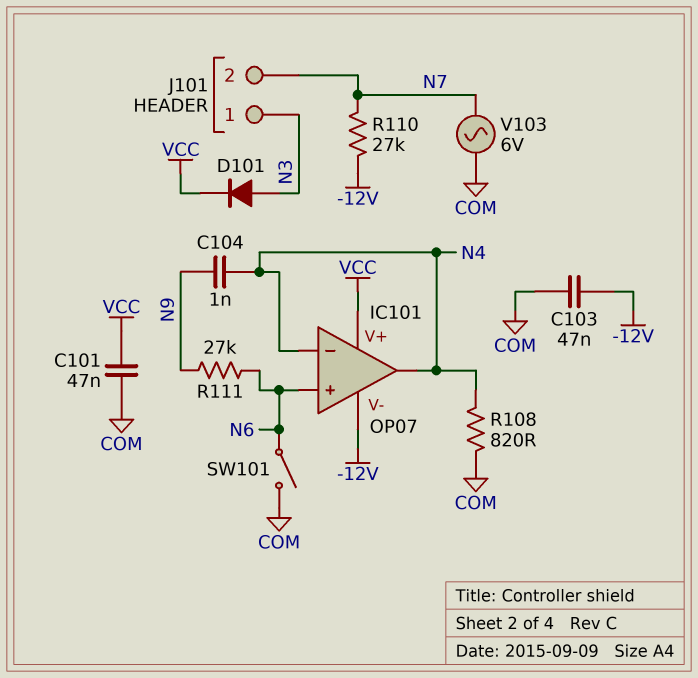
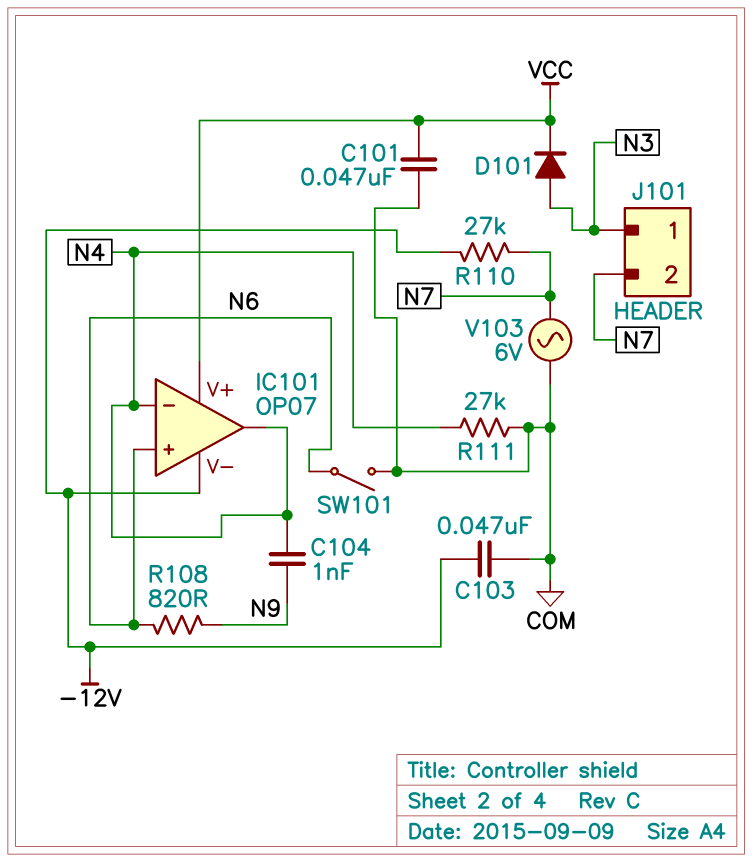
R108: 820 (COM, N4) -> 820 (N6, N9)
R111: 27k (N6, N9) -> 27k (COM, N4)

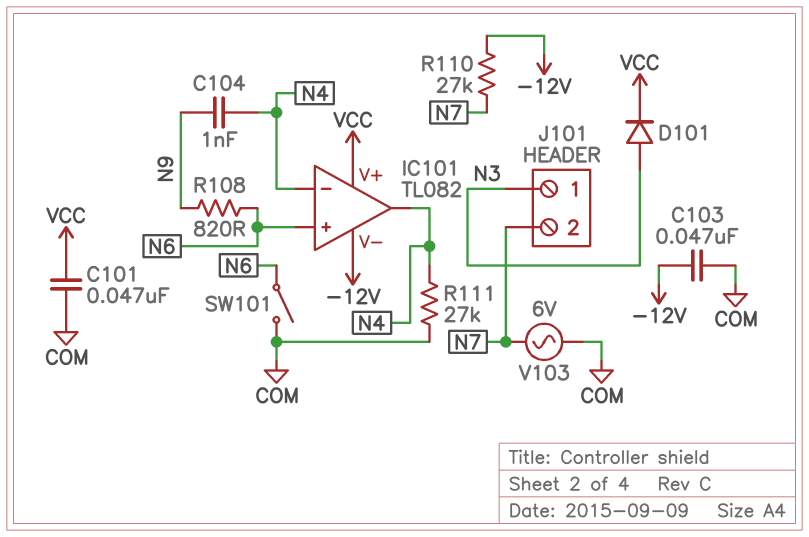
IC101: OP07 -> TL082

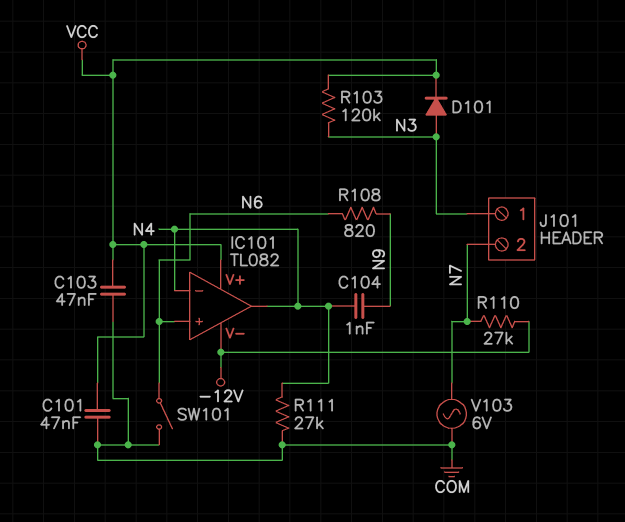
C103: 47nF (-12V, COM) -> 47nF (COM, VCC)
R103: none -> 120k (N3, VCC)

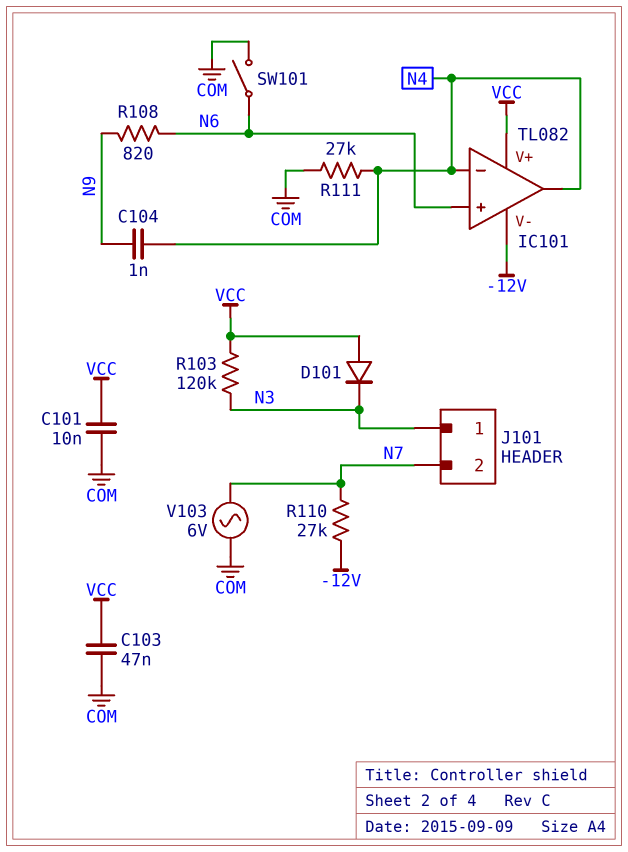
C101: 47nF (COM, VCC) -> 10nF (COM, VCC)
D101: diode (A N3, K VCC) -> diode (A VCC, K N3)

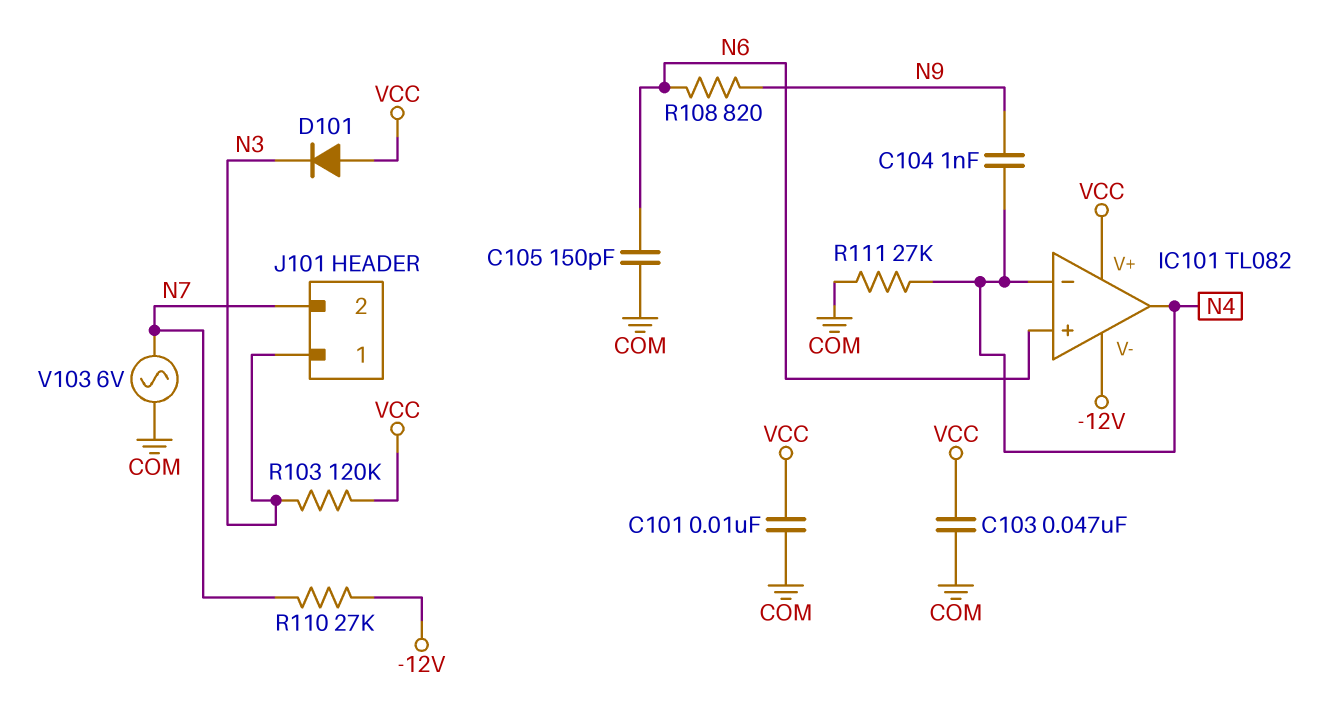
C105: none -> 150pF (COM, N6)
SW101: switch (COM, N6) -> none

